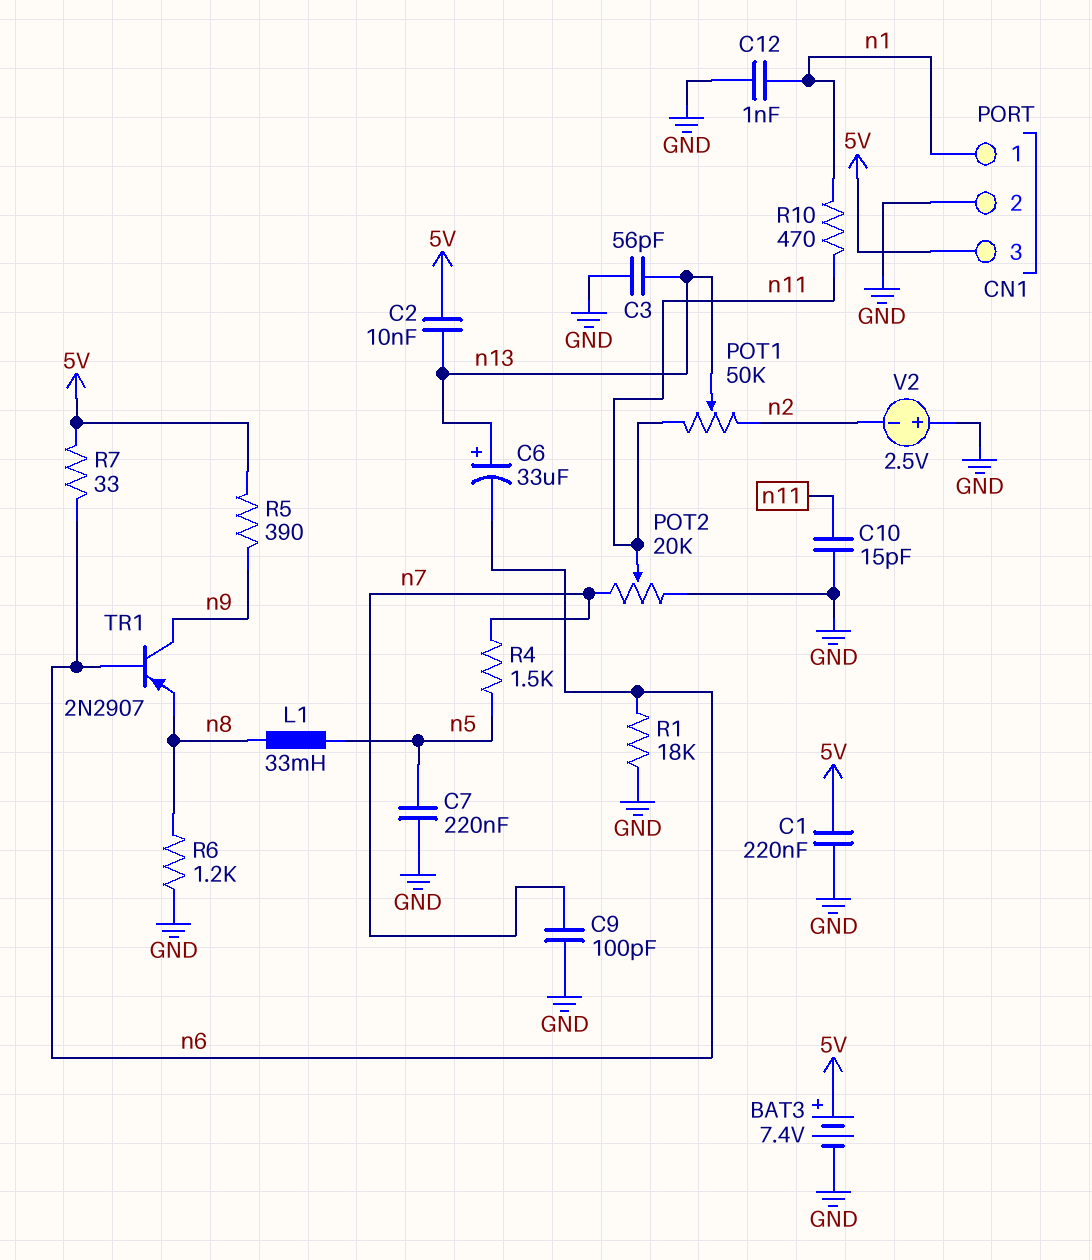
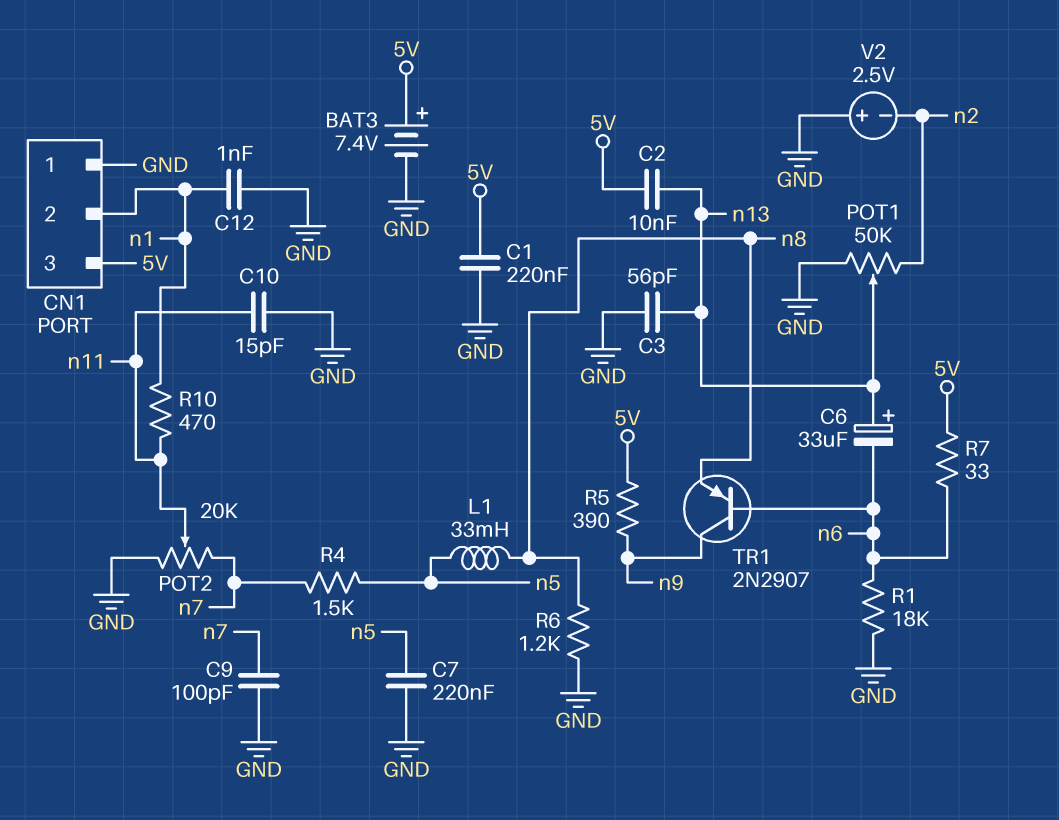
CN1 pin 1: n1 -> GND
CN1 pin 2: GND -> n1
POT1: 50k (n2, n11, wiper n13) -> 50k (GND, n2, wiper n13)

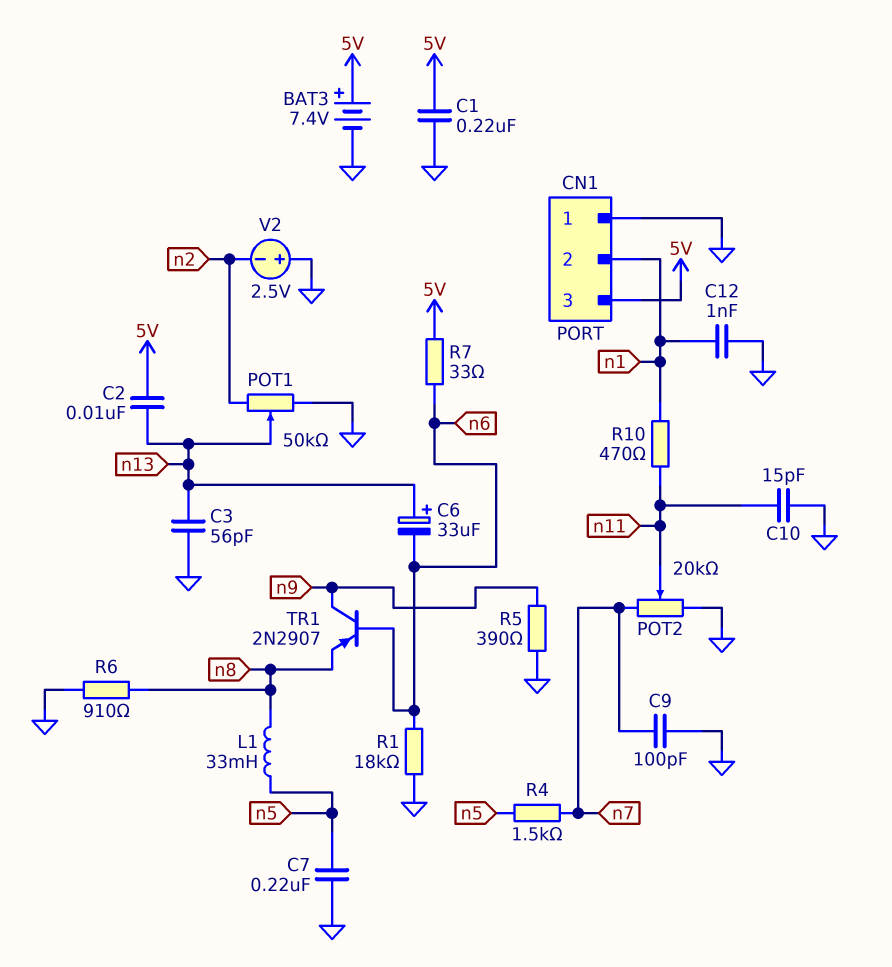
R5: 390 (5V, n9) -> 390 (GND, n9)
R6: 1.2k (GND, n8) -> 910 (GND, n8)

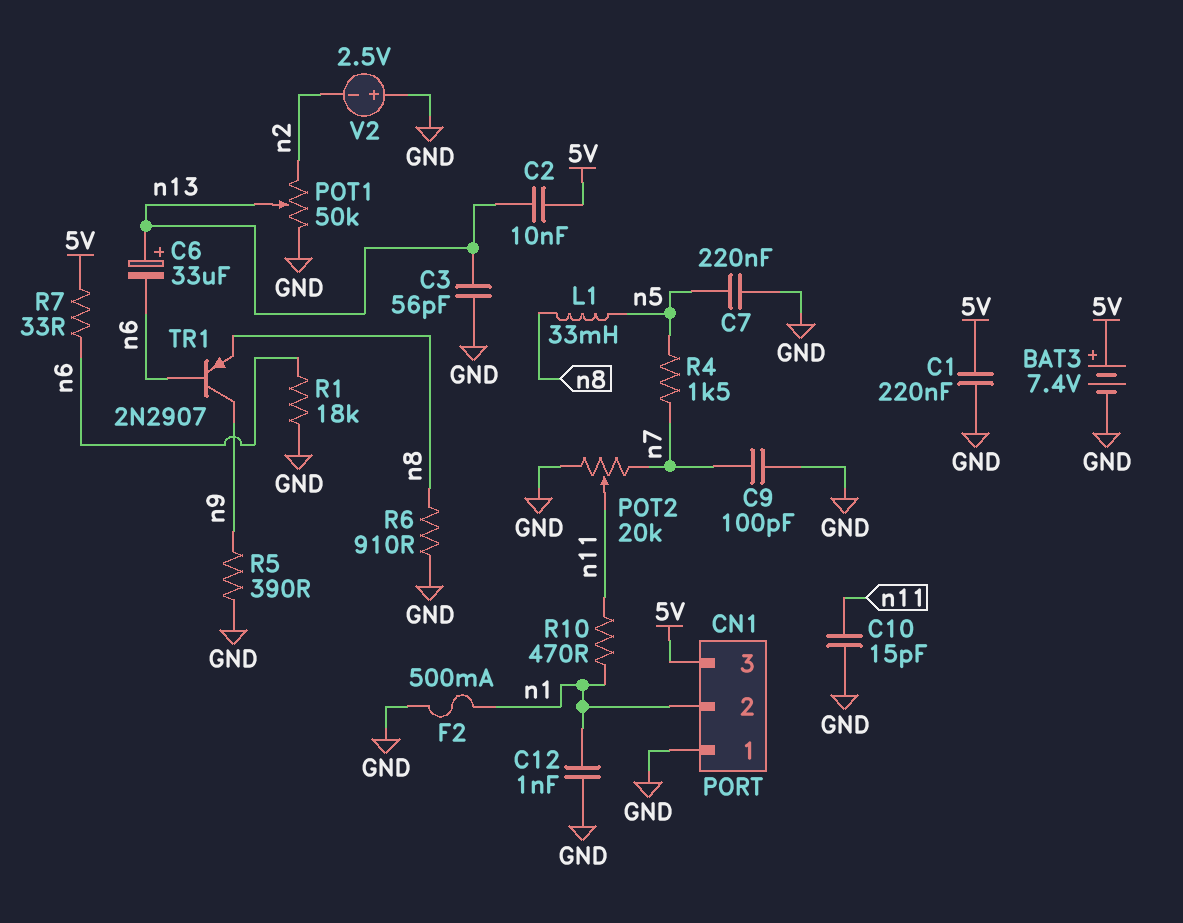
F2: none -> 500mA (GND, n1)

